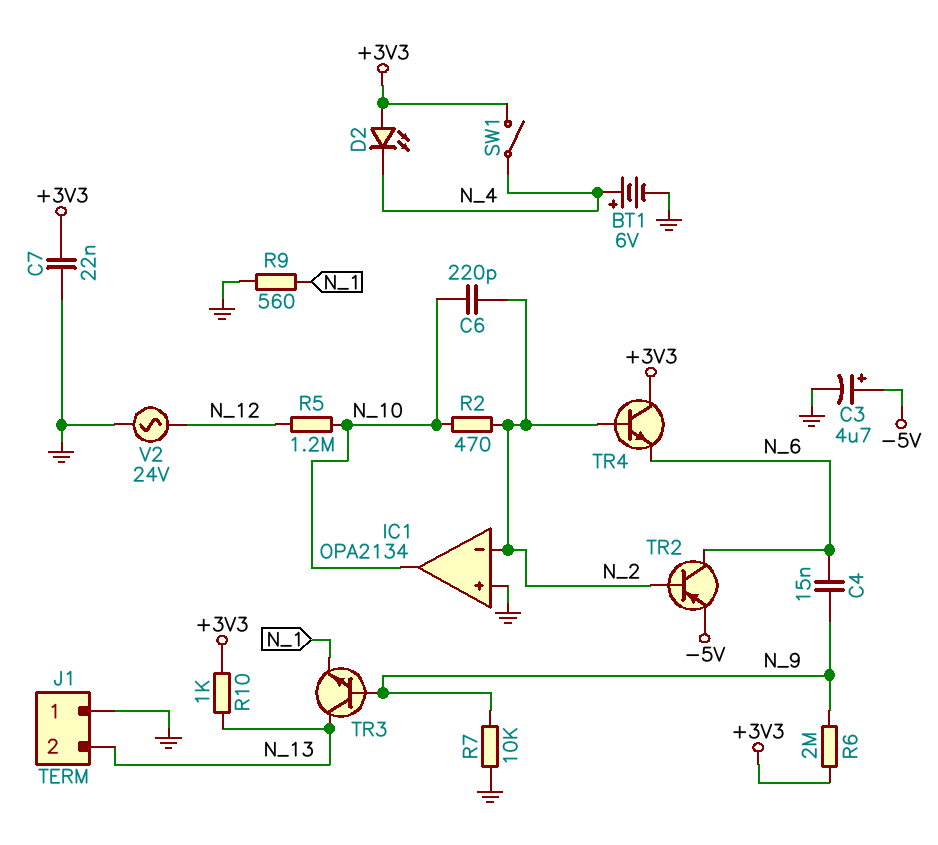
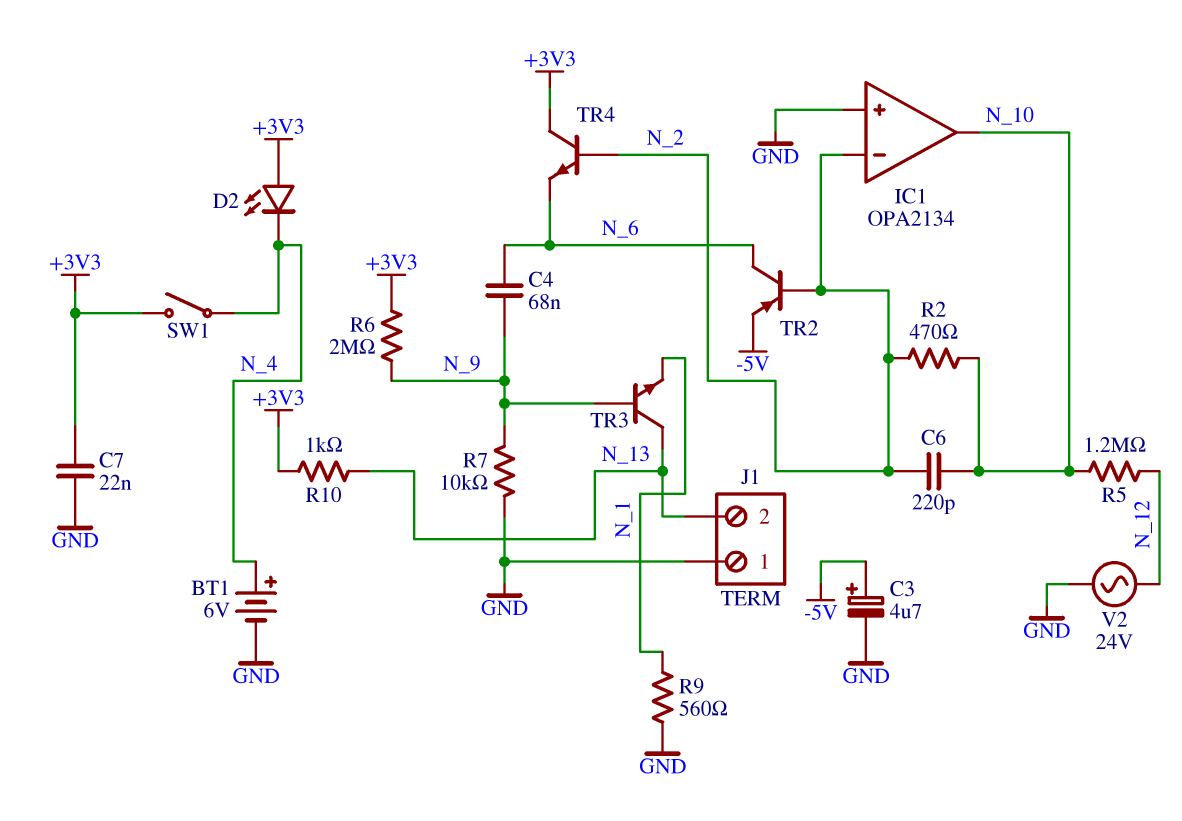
C4: 15nF (N_6, N_9) -> 68nF (N_6, N_9)

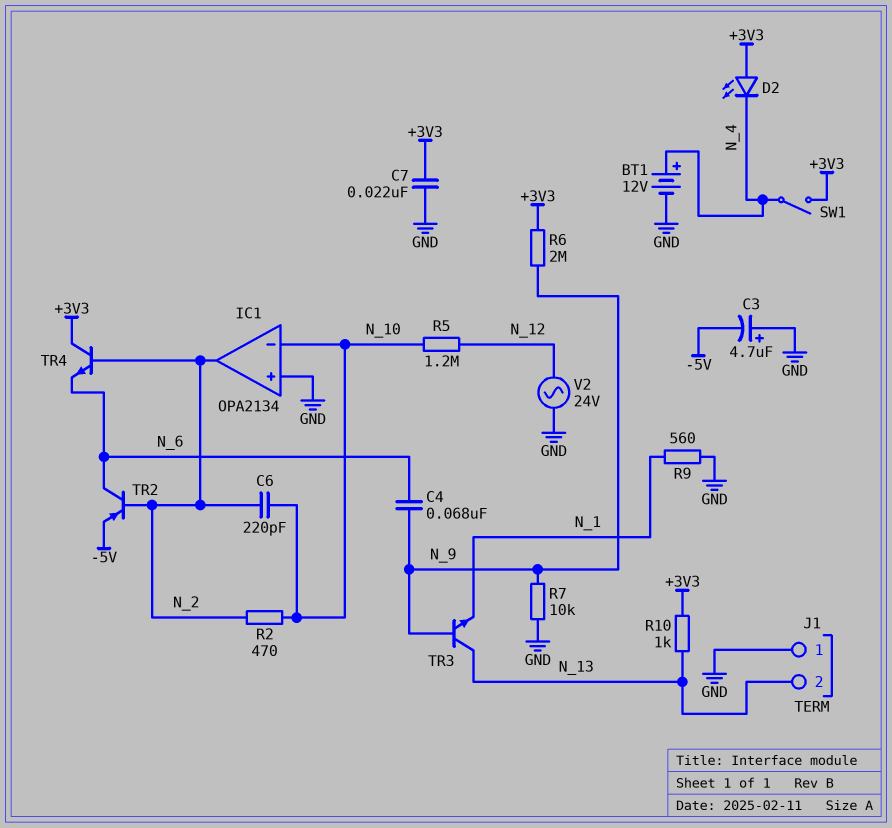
BT1: 6V (plus N_4, minus GND) -> 12V (plus N_4, minus GND)
C3: 4.7uF (plus -5V, minus GND) -> 4.7uF (plus GND, minus -5V)
IC1 pin in-: N_2 -> N_10
IC1 pin out: N_10 -> N_2

